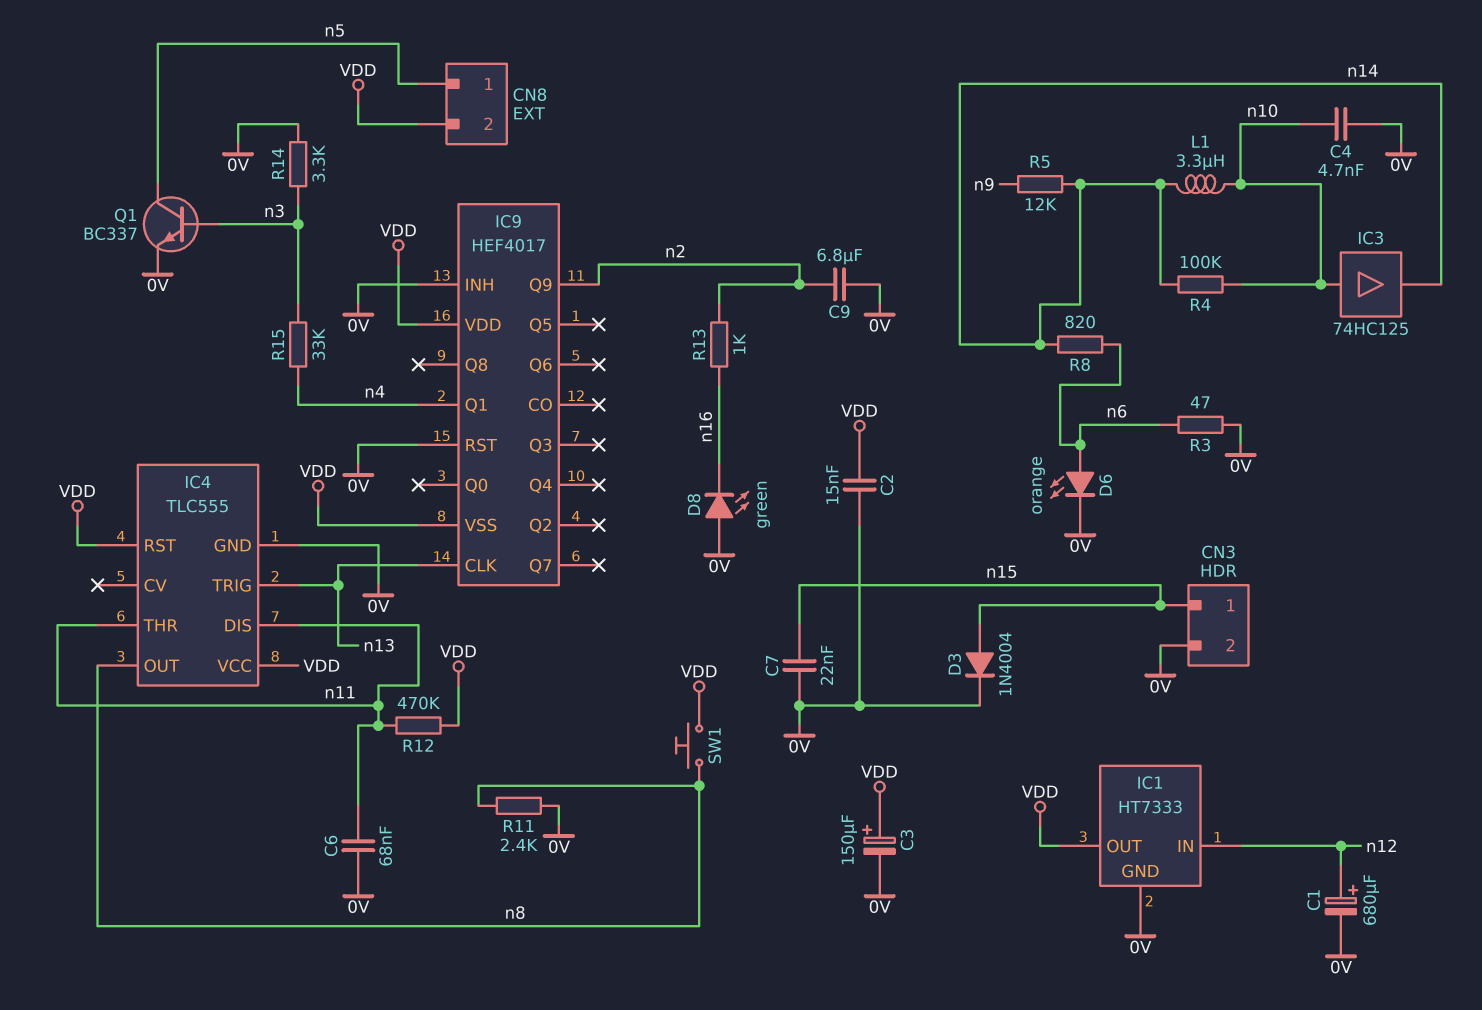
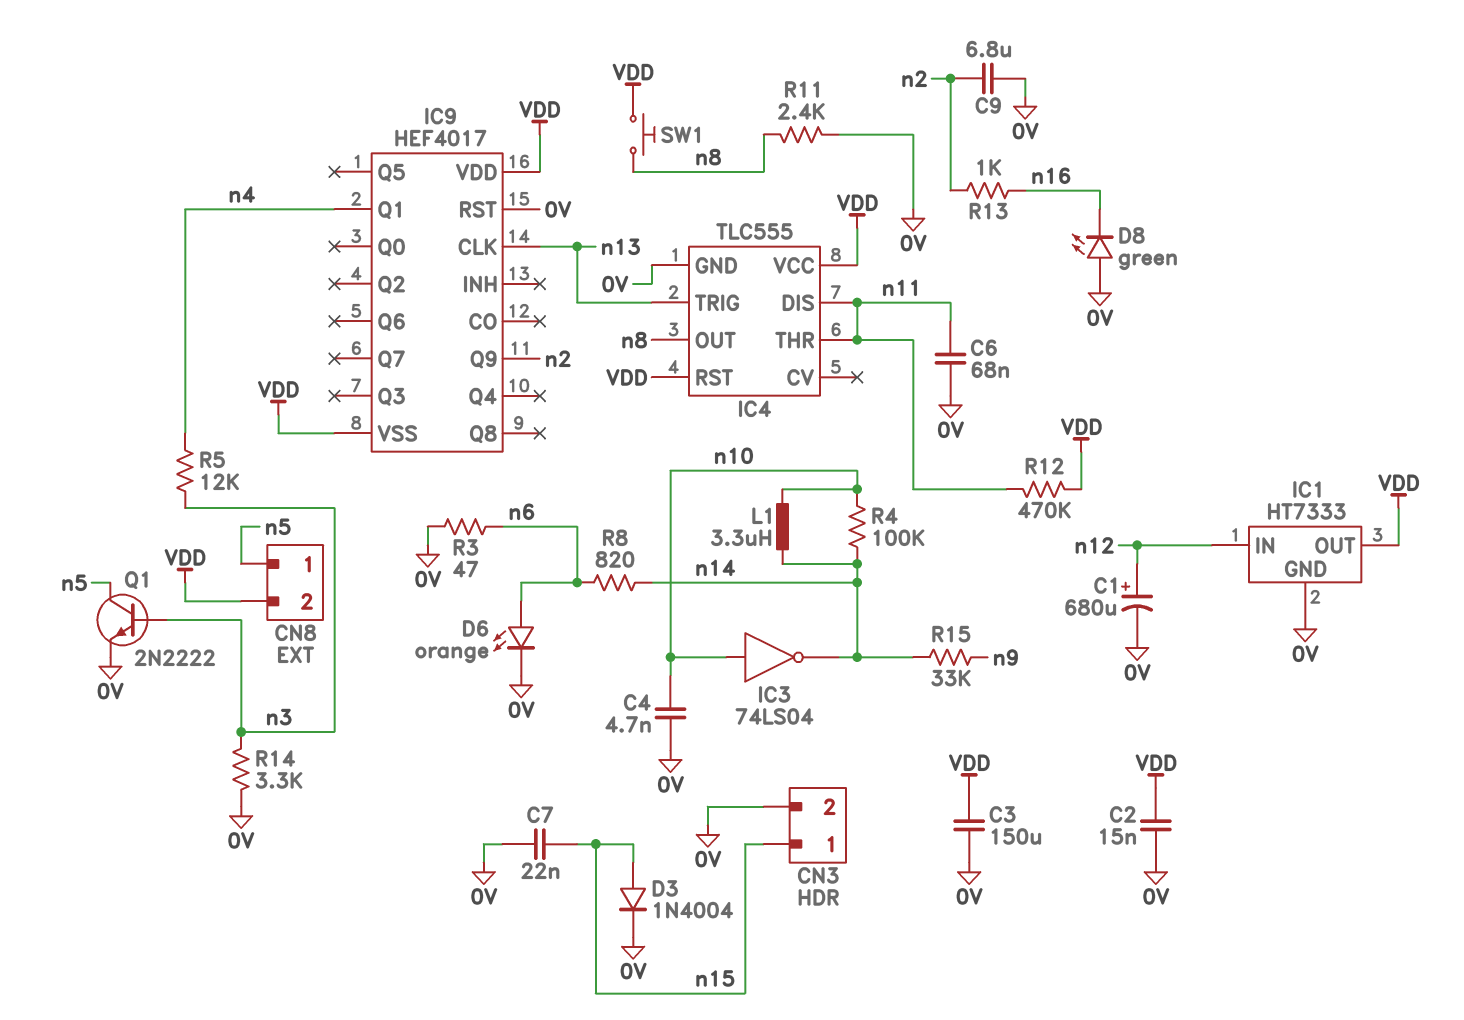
C3: 150uF (plus VDD, minus 0V) -> 150uF (0V, VDD)
IC3: buffer 74HC125 (in n10, out n14) -> NOT 74LS04 (in n10, out n14)
IC9 pin INH: 0V -> none
Q1: NPN BC337 (B n3, C n5, E 0V) -> NPN 2N2222 (B n3, C n5, E 0V)
R5: 12k (n9, n14) -> 12k (n3, n4)
R15: 33k (n3, n4) -> 33k (n9, n14)

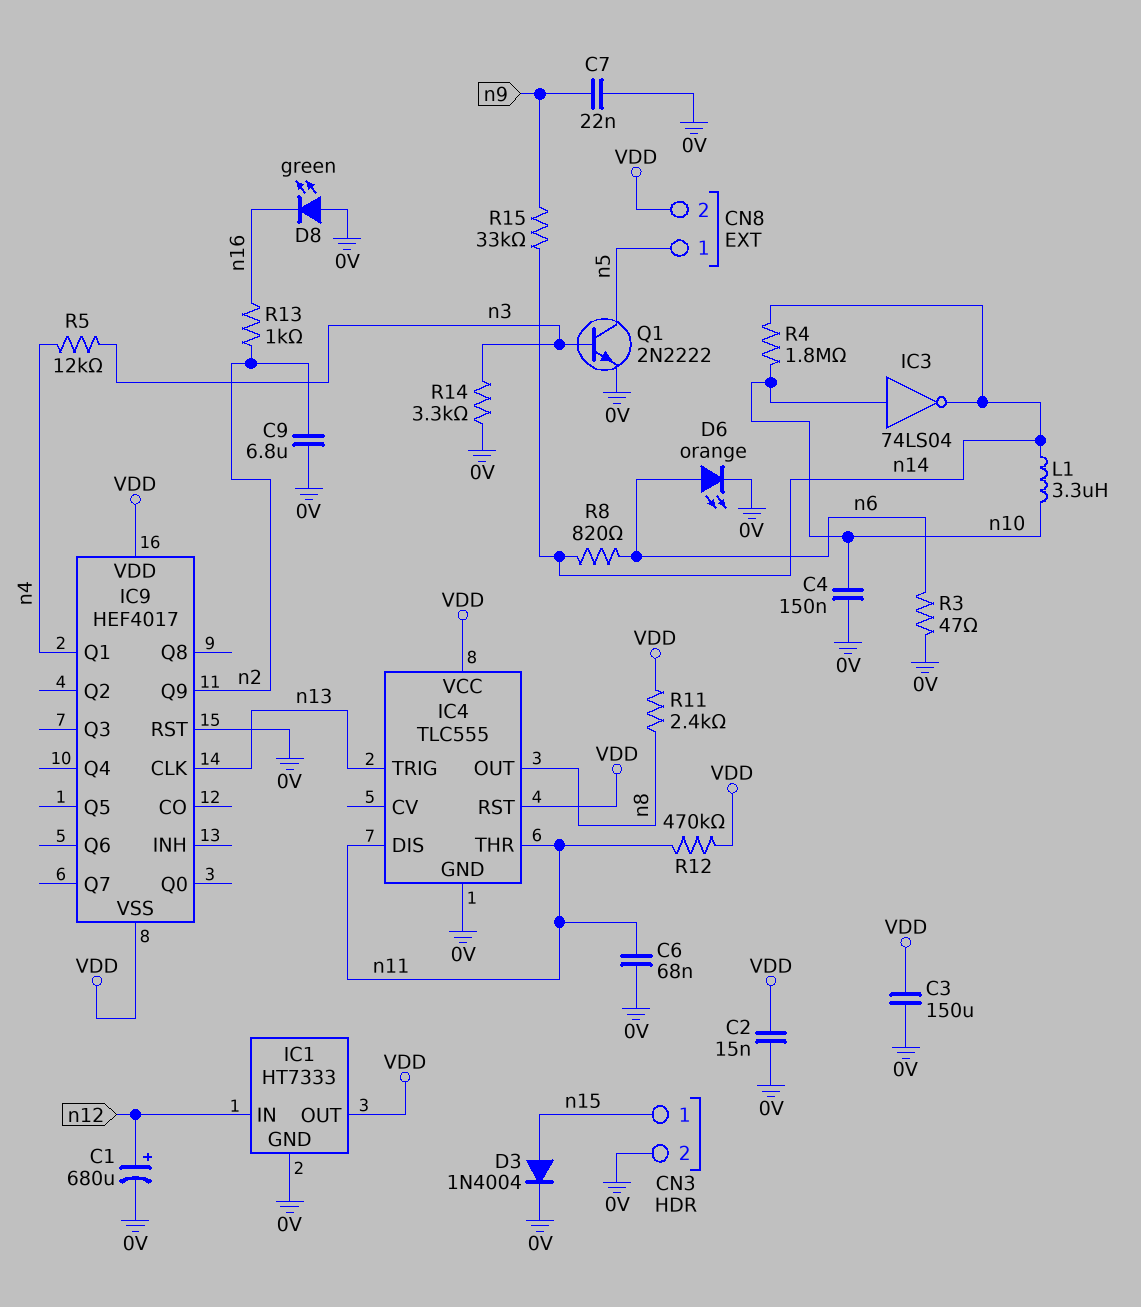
C4: 4.7nF (0V, n10) -> 150nF (0V, n10)
C7: 22nF (0V, n15) -> 22nF (0V, n9)
R4: 100k (n10, n14) -> 1.8M (n10, n14)
R11: 2.4k (0V, n8) -> 2.4k (VDD, n8)
SW1: button (VDD, n8) -> none

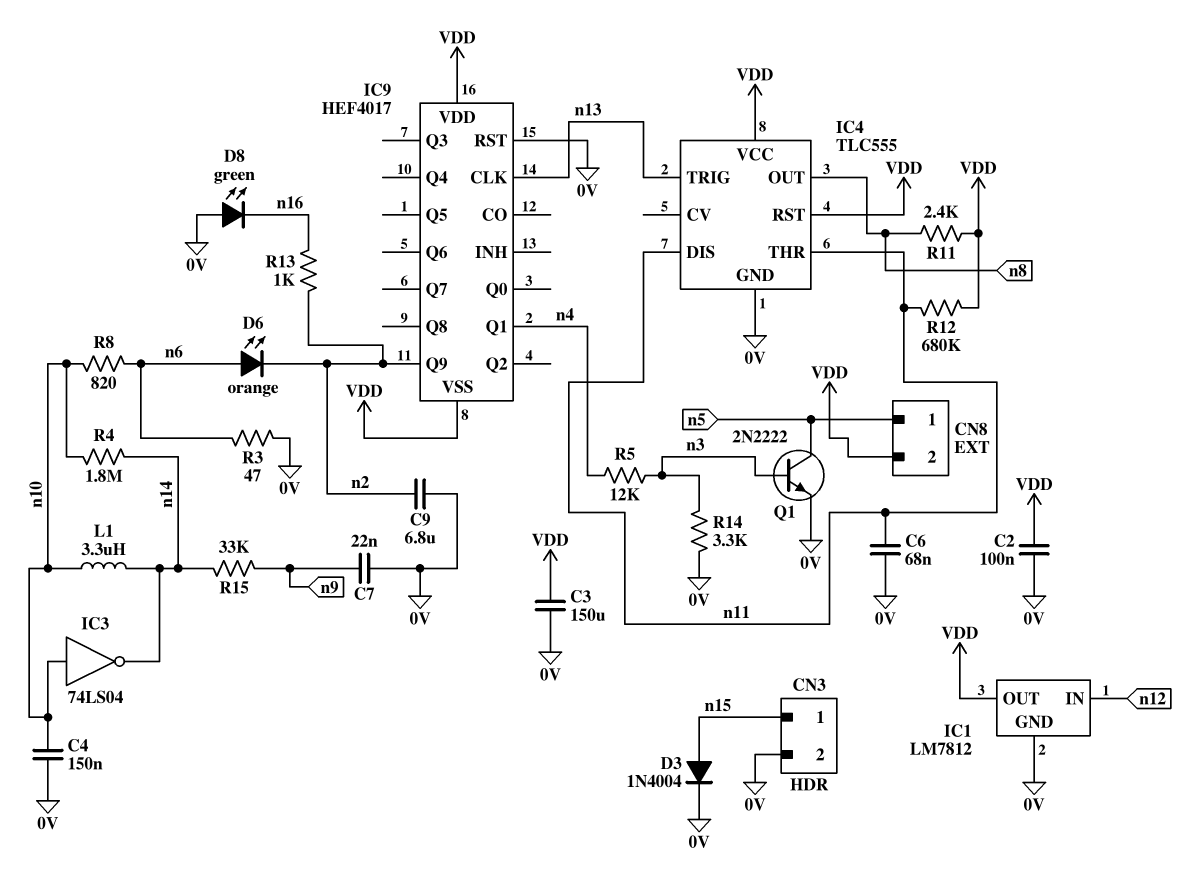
C1: 680uF (plus n12, minus 0V) -> none
C2: 15nF (0V, VDD) -> 100nF (0V, VDD)
D6: LED orange (A n6, K 0V) -> LED orange (A n6, K n2)
IC1: HT7333 -> LM7812
R8: 820 (n6, n14) -> 820 (n6, n10)
R12: 470k (VDD, n11) -> 680k (VDD, n11)

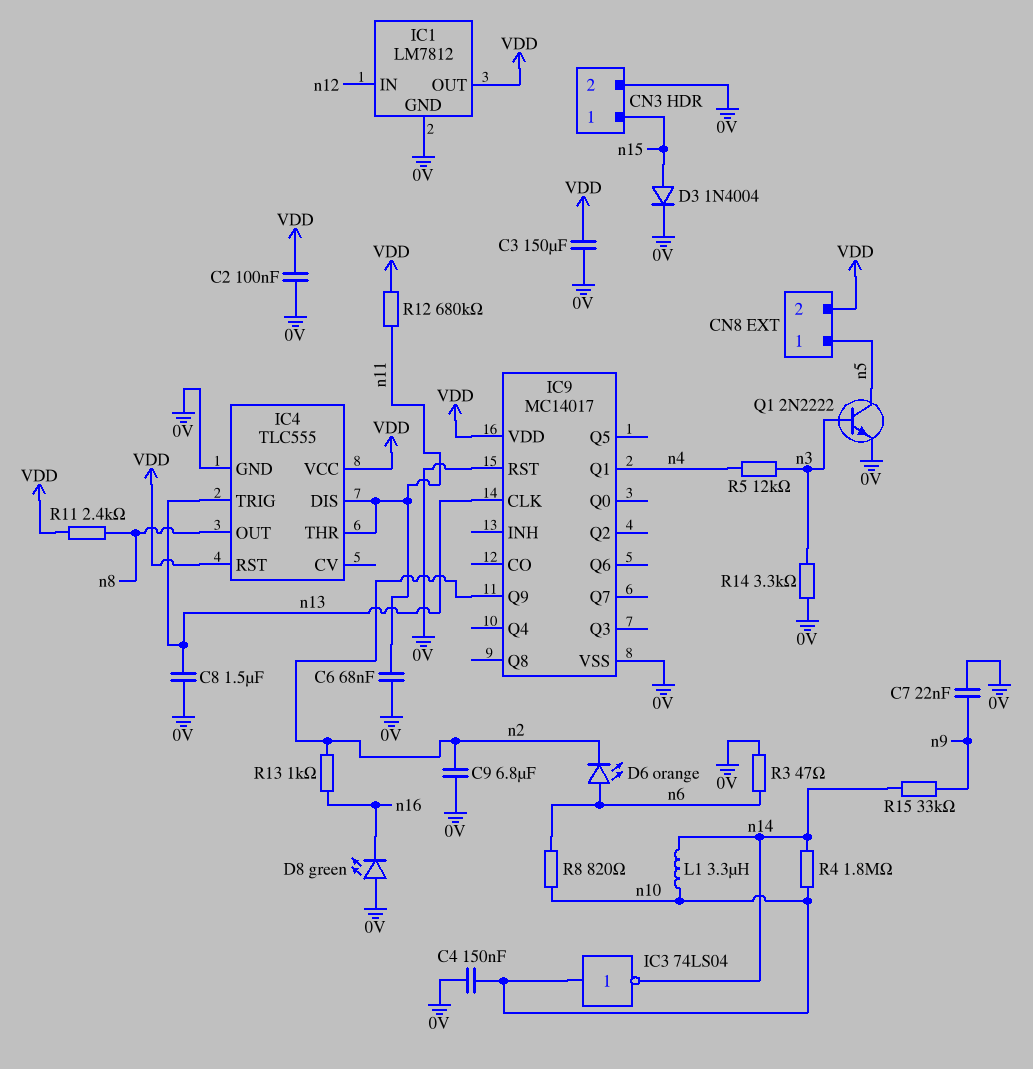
C8: none -> 1.5uF (0V, n13)
IC9: HEF4017 -> MC14017
IC9 pin VSS: VDD -> 0V

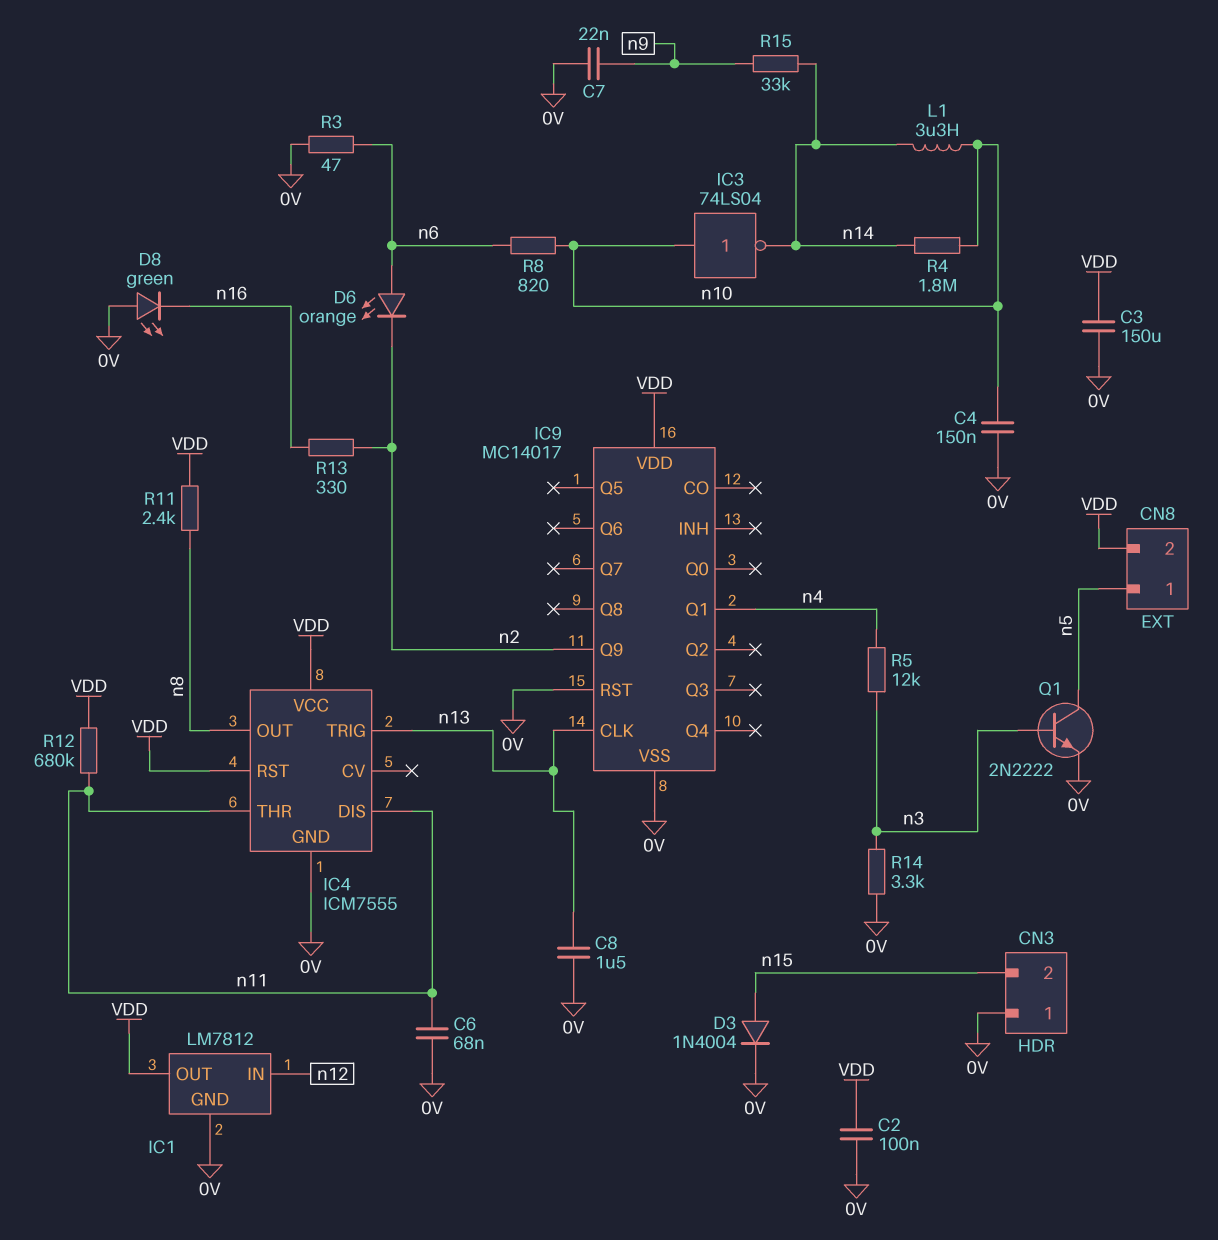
C9: 6.8uF (0V, n2) -> none
CN3 pin 1: n15 -> 0V
CN3 pin 2: 0V -> n15
IC4: TLC555 -> ICM7555
R13: 1k (n2, n16) -> 330 (n2, n16)

